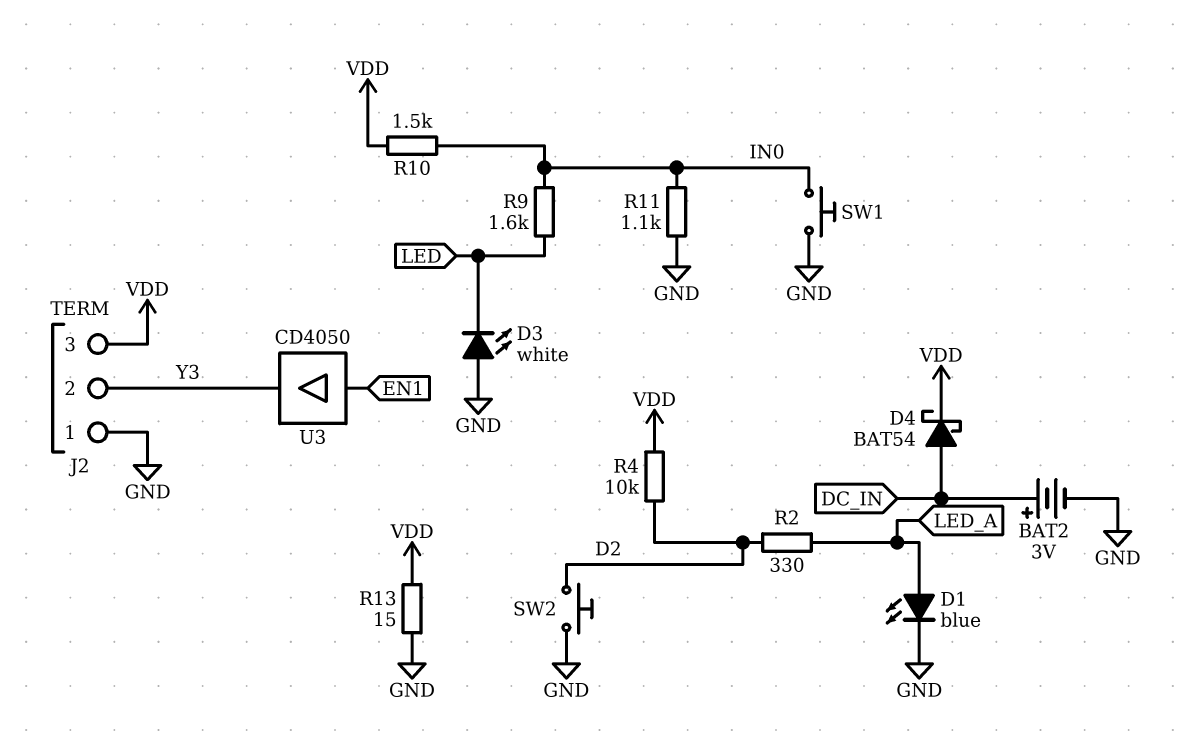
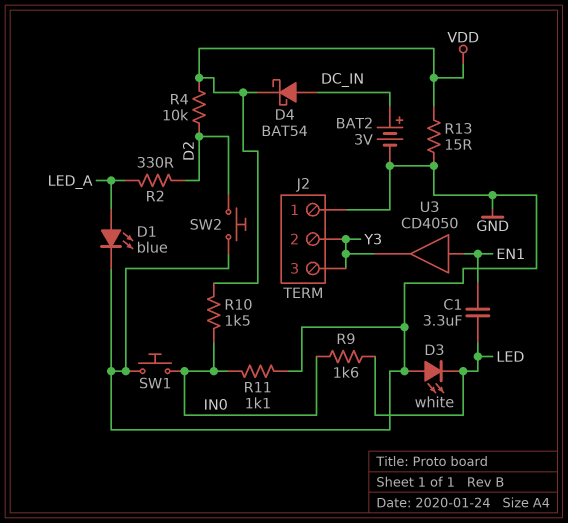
C1: none -> 3.3uF (EN1, LED)
J2 pin 3: VDD -> Y3

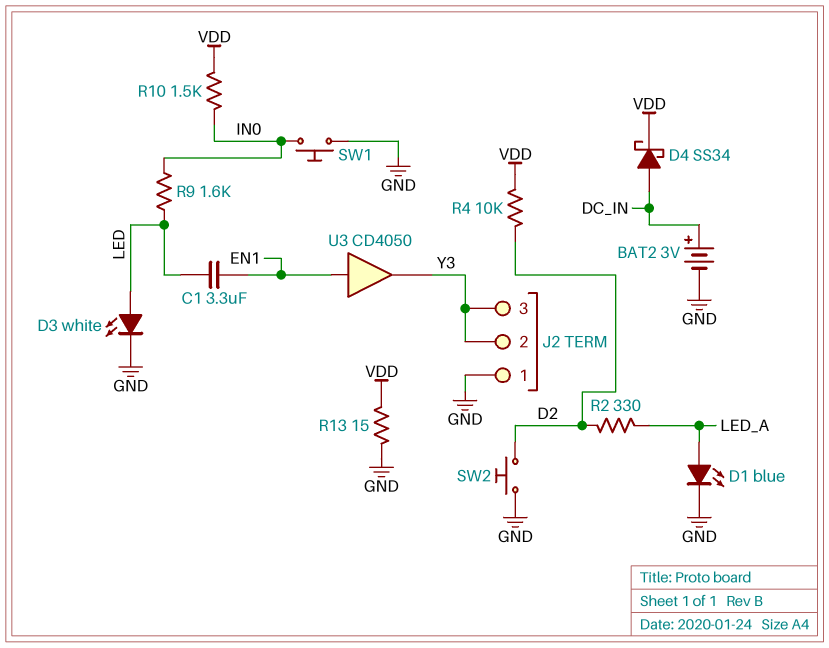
D3: LED white (A GND, K LED) -> LED white (A LED, K GND)
D4: schottky BAT54 (A DC_IN, K VDD) -> schottky SS34 (A DC_IN, K VDD)
R11: 1.1k (GND, IN0) -> none

